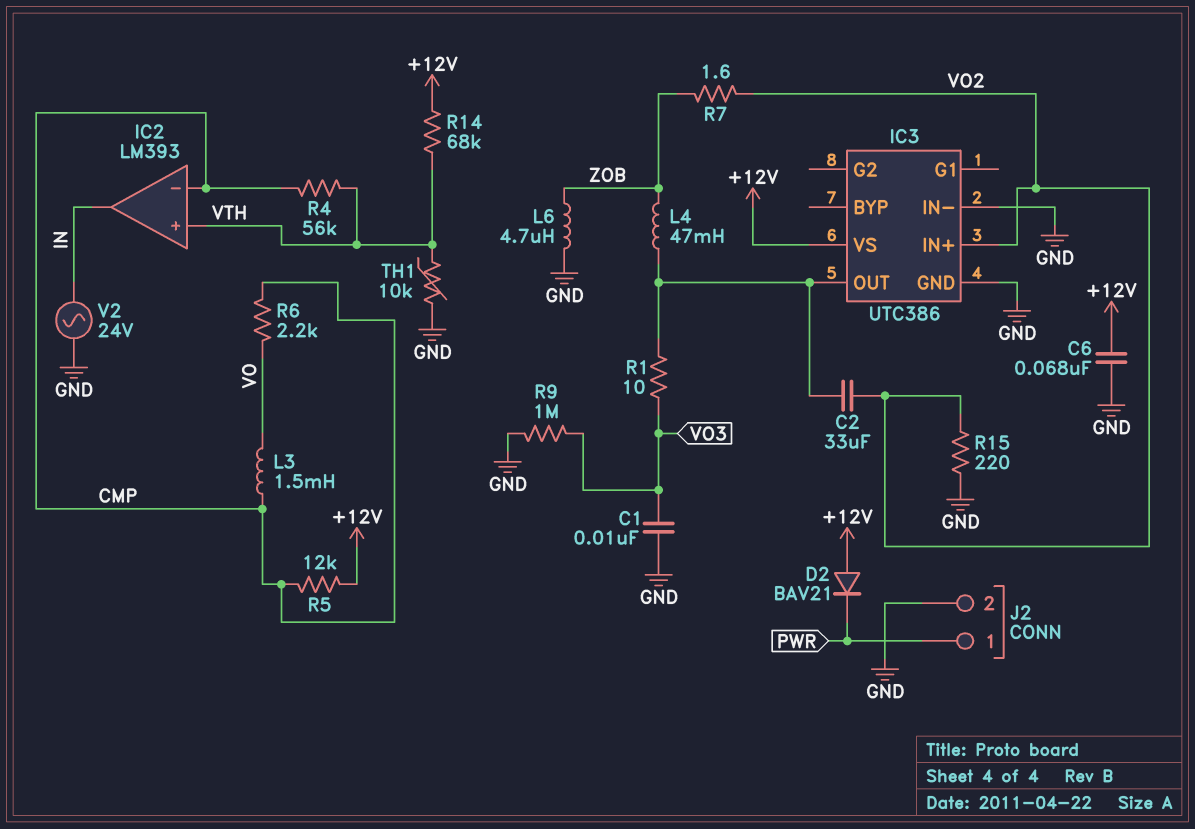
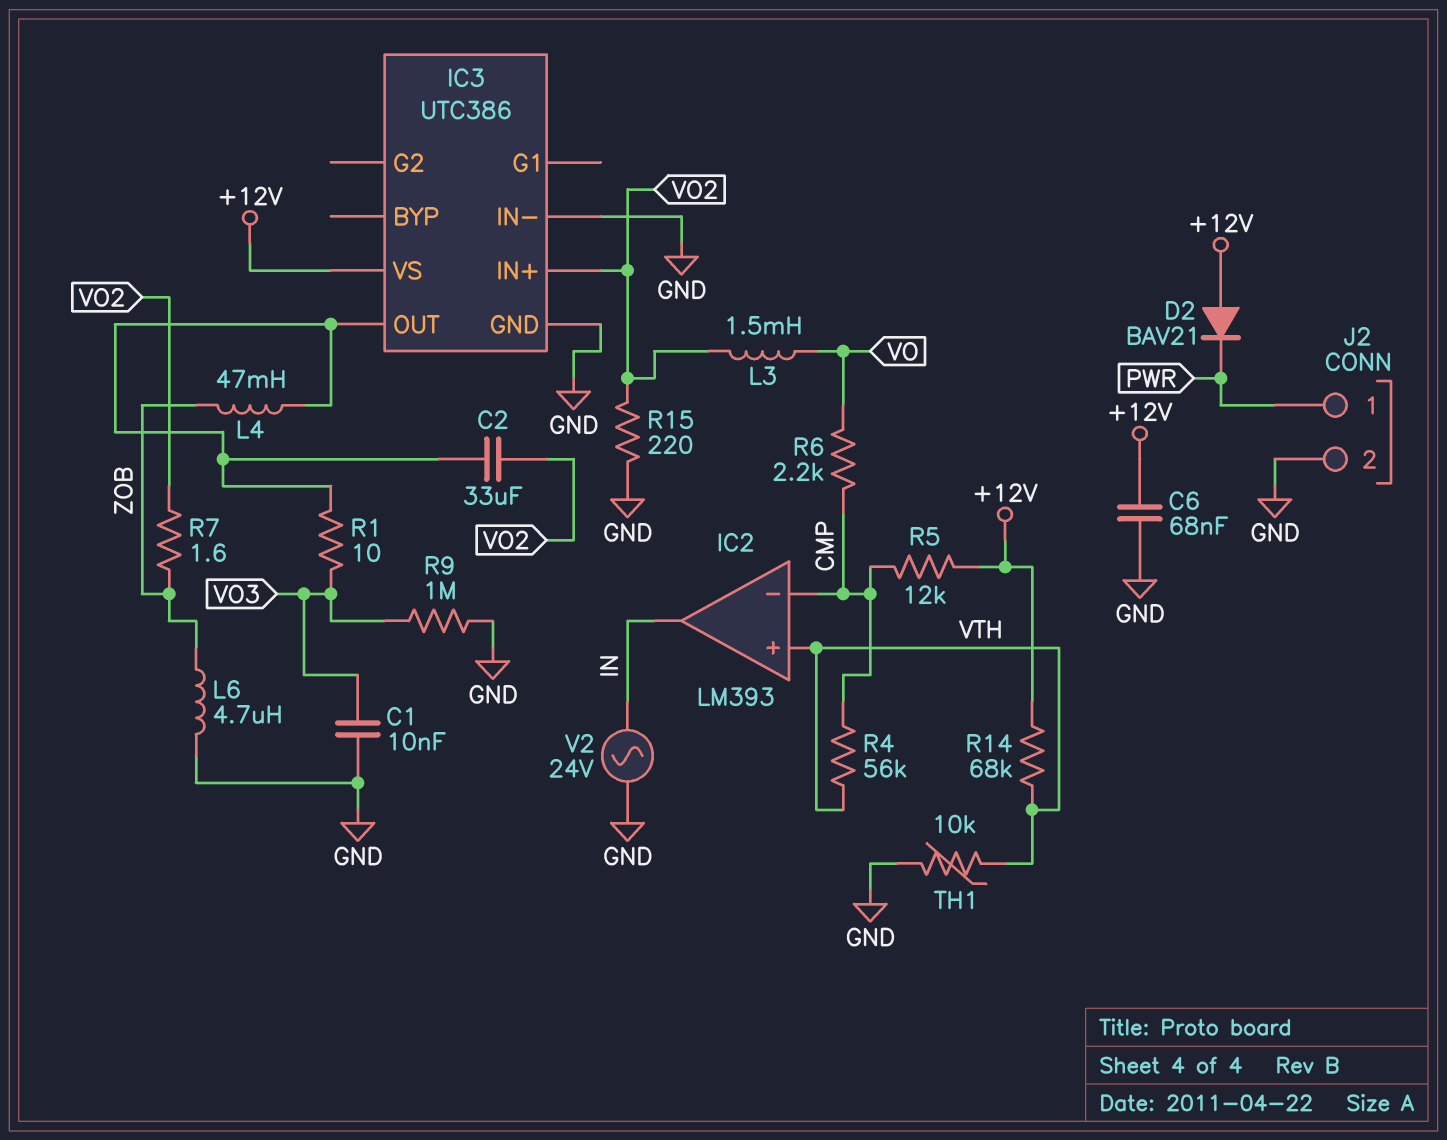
L3: 1.5mH (CMP, VO) -> 1.5mH (VO, VO2)

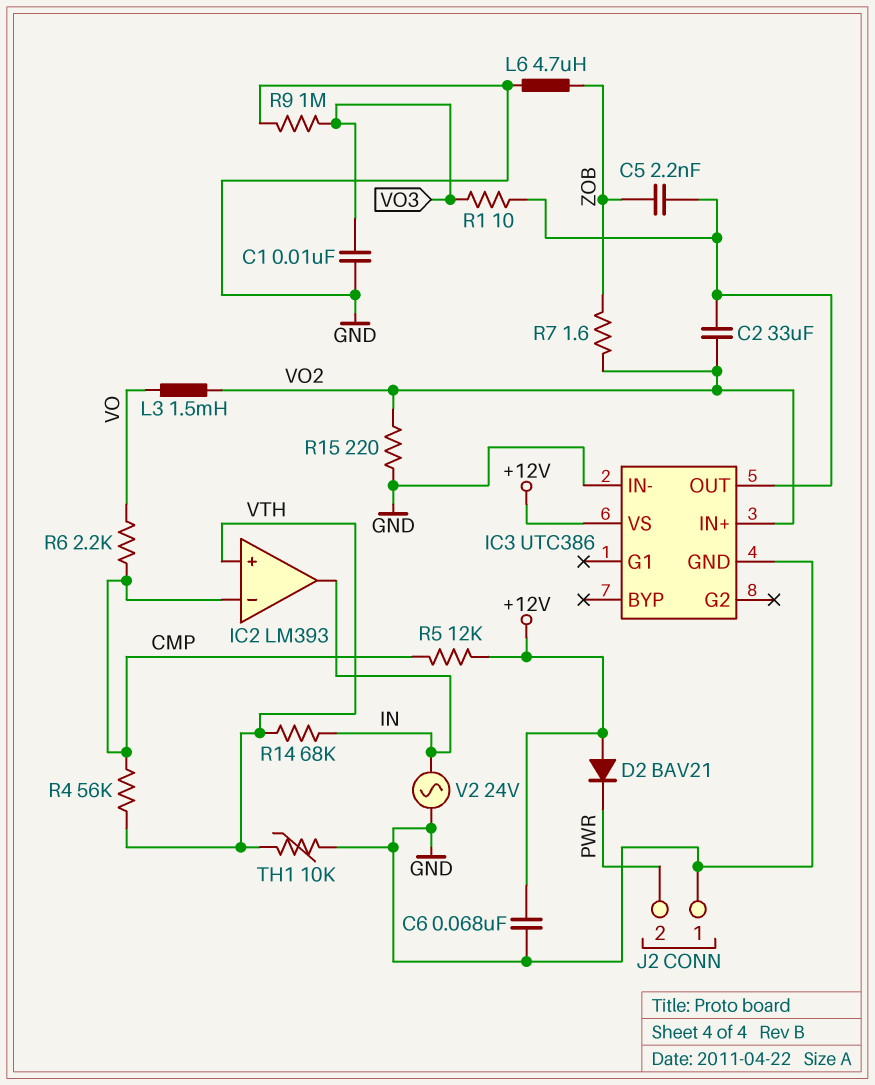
C5: none -> 2.2nF (IC3/OUT, ZOB)
J2 pin 1: PWR -> GND
J2 pin 2: GND -> PWR
L4: 47mH (IC3/OUT, ZOB) -> none
R14: 68k (+12V, VTH) -> 68k (IN, VTH)

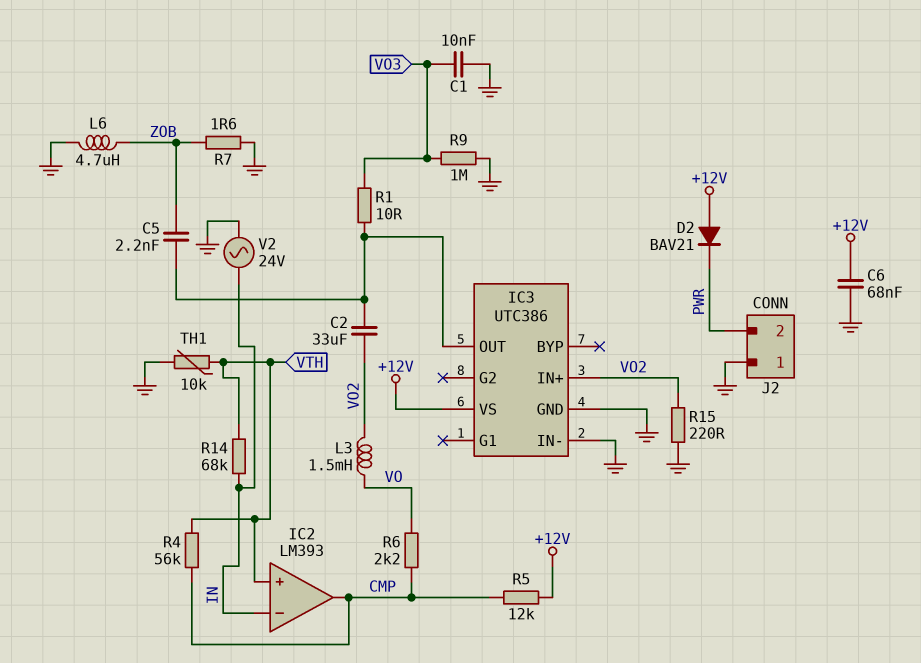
IC2 pin in-: CMP -> IN
IC2 pin out: IN -> CMP
R7: 1.6 (VO2, ZOB) -> 1.6 (GND, ZOB)

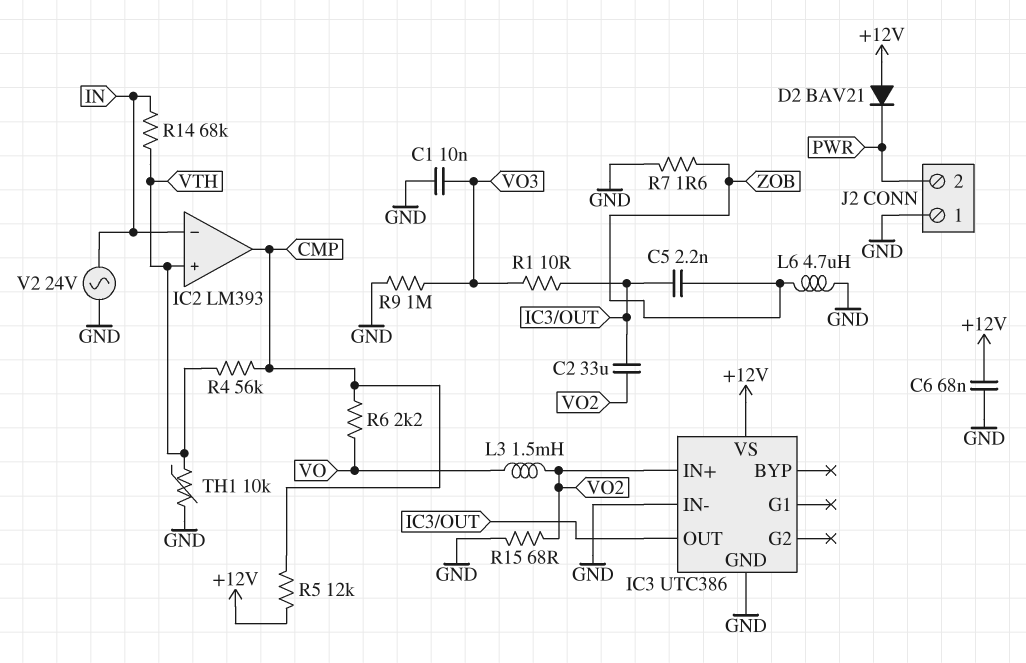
R15: 220 (GND, VO2) -> 68 (GND, VO2)

